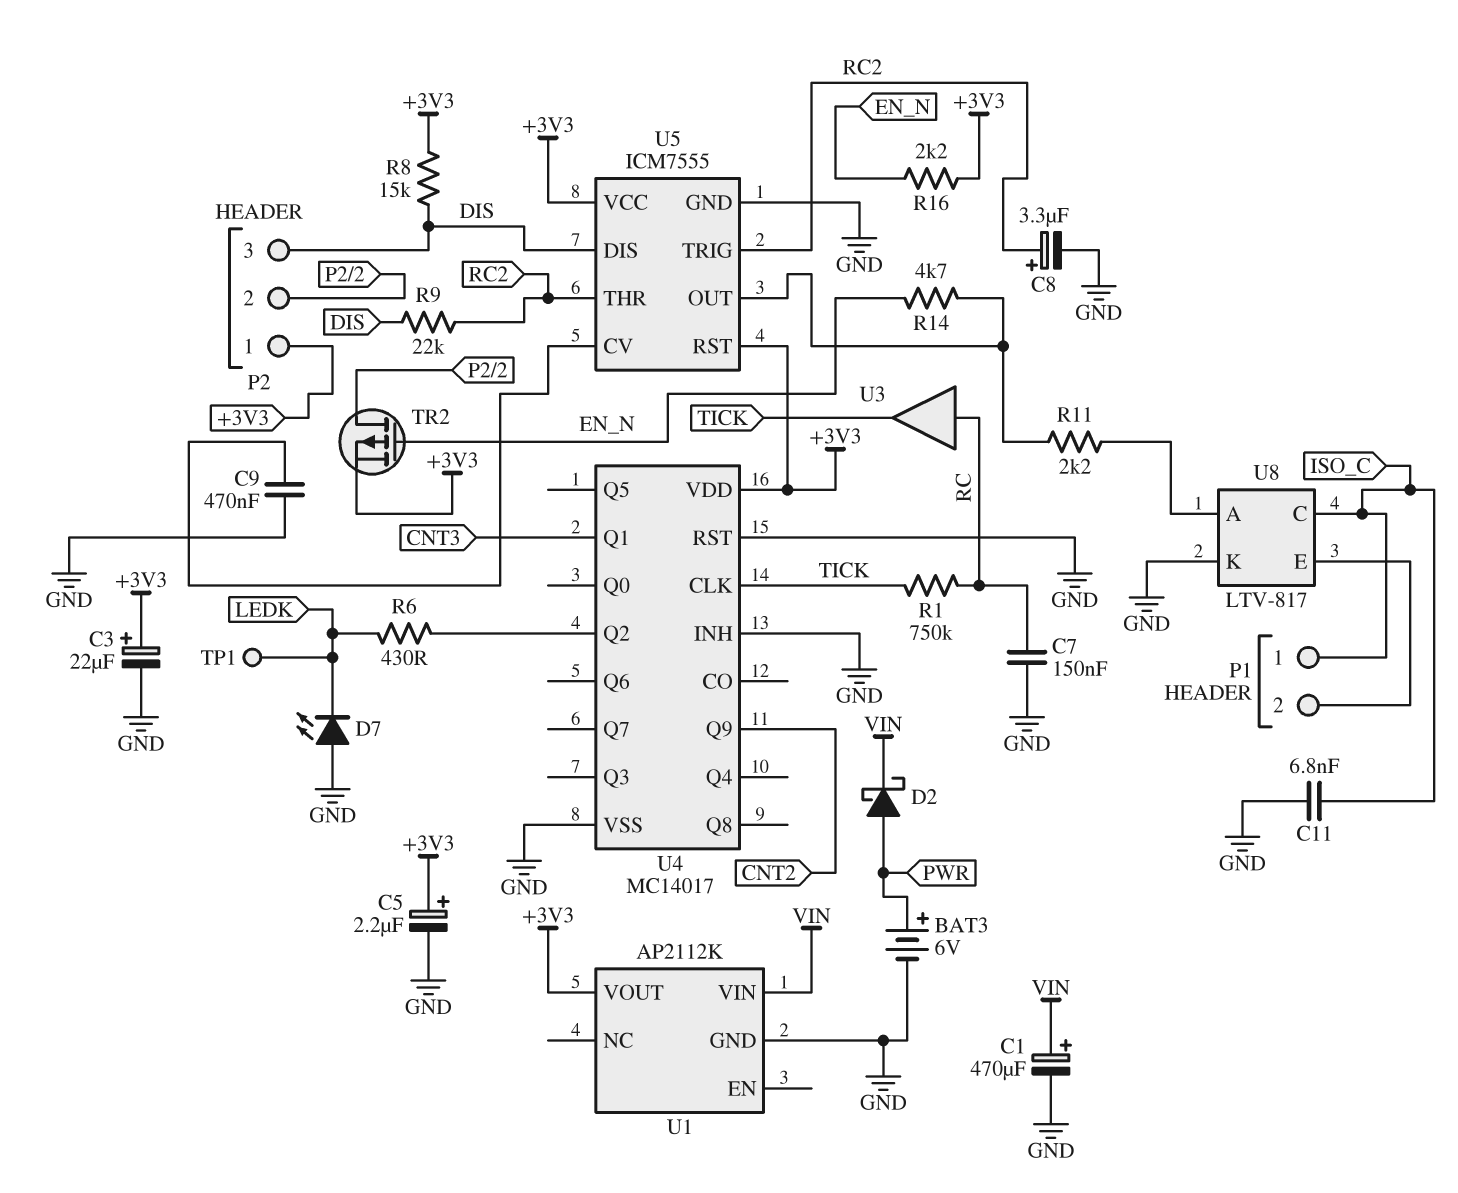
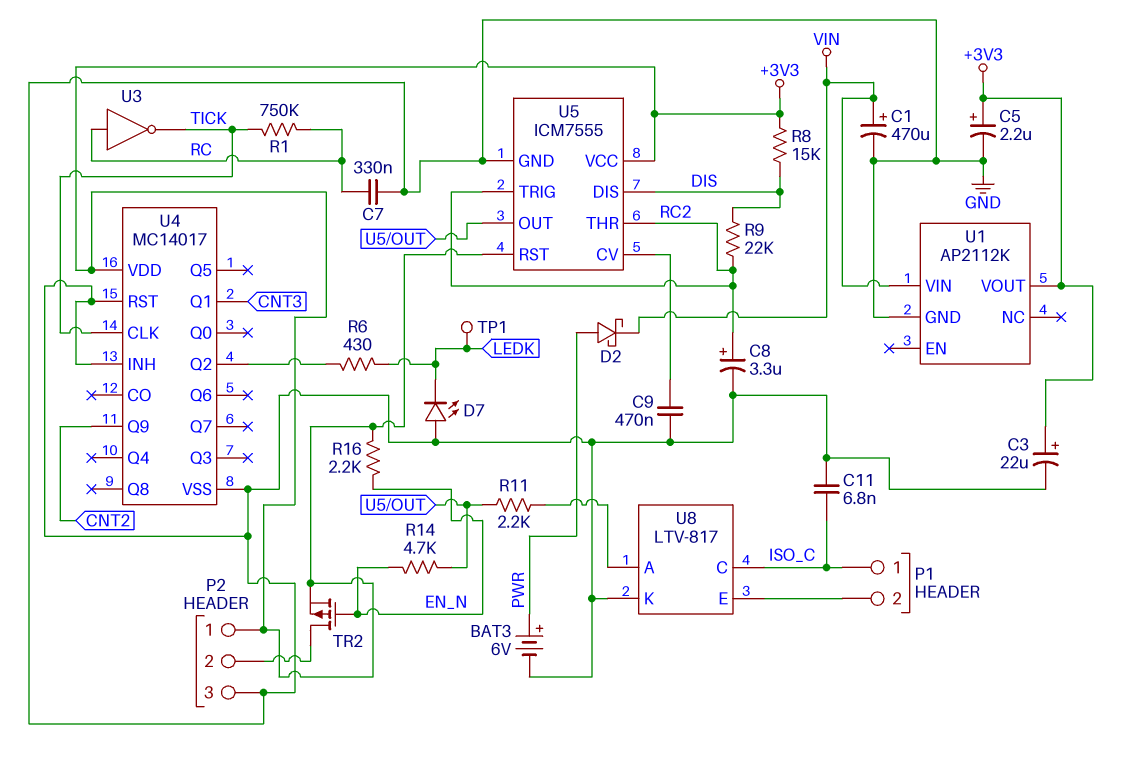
C7: 150nF (GND, RC) -> 330nF (GND, RC)
P2 pin 3: DIS -> GND
U3: buffer (in RC, out TICK) -> NOT (in RC, out TICK)

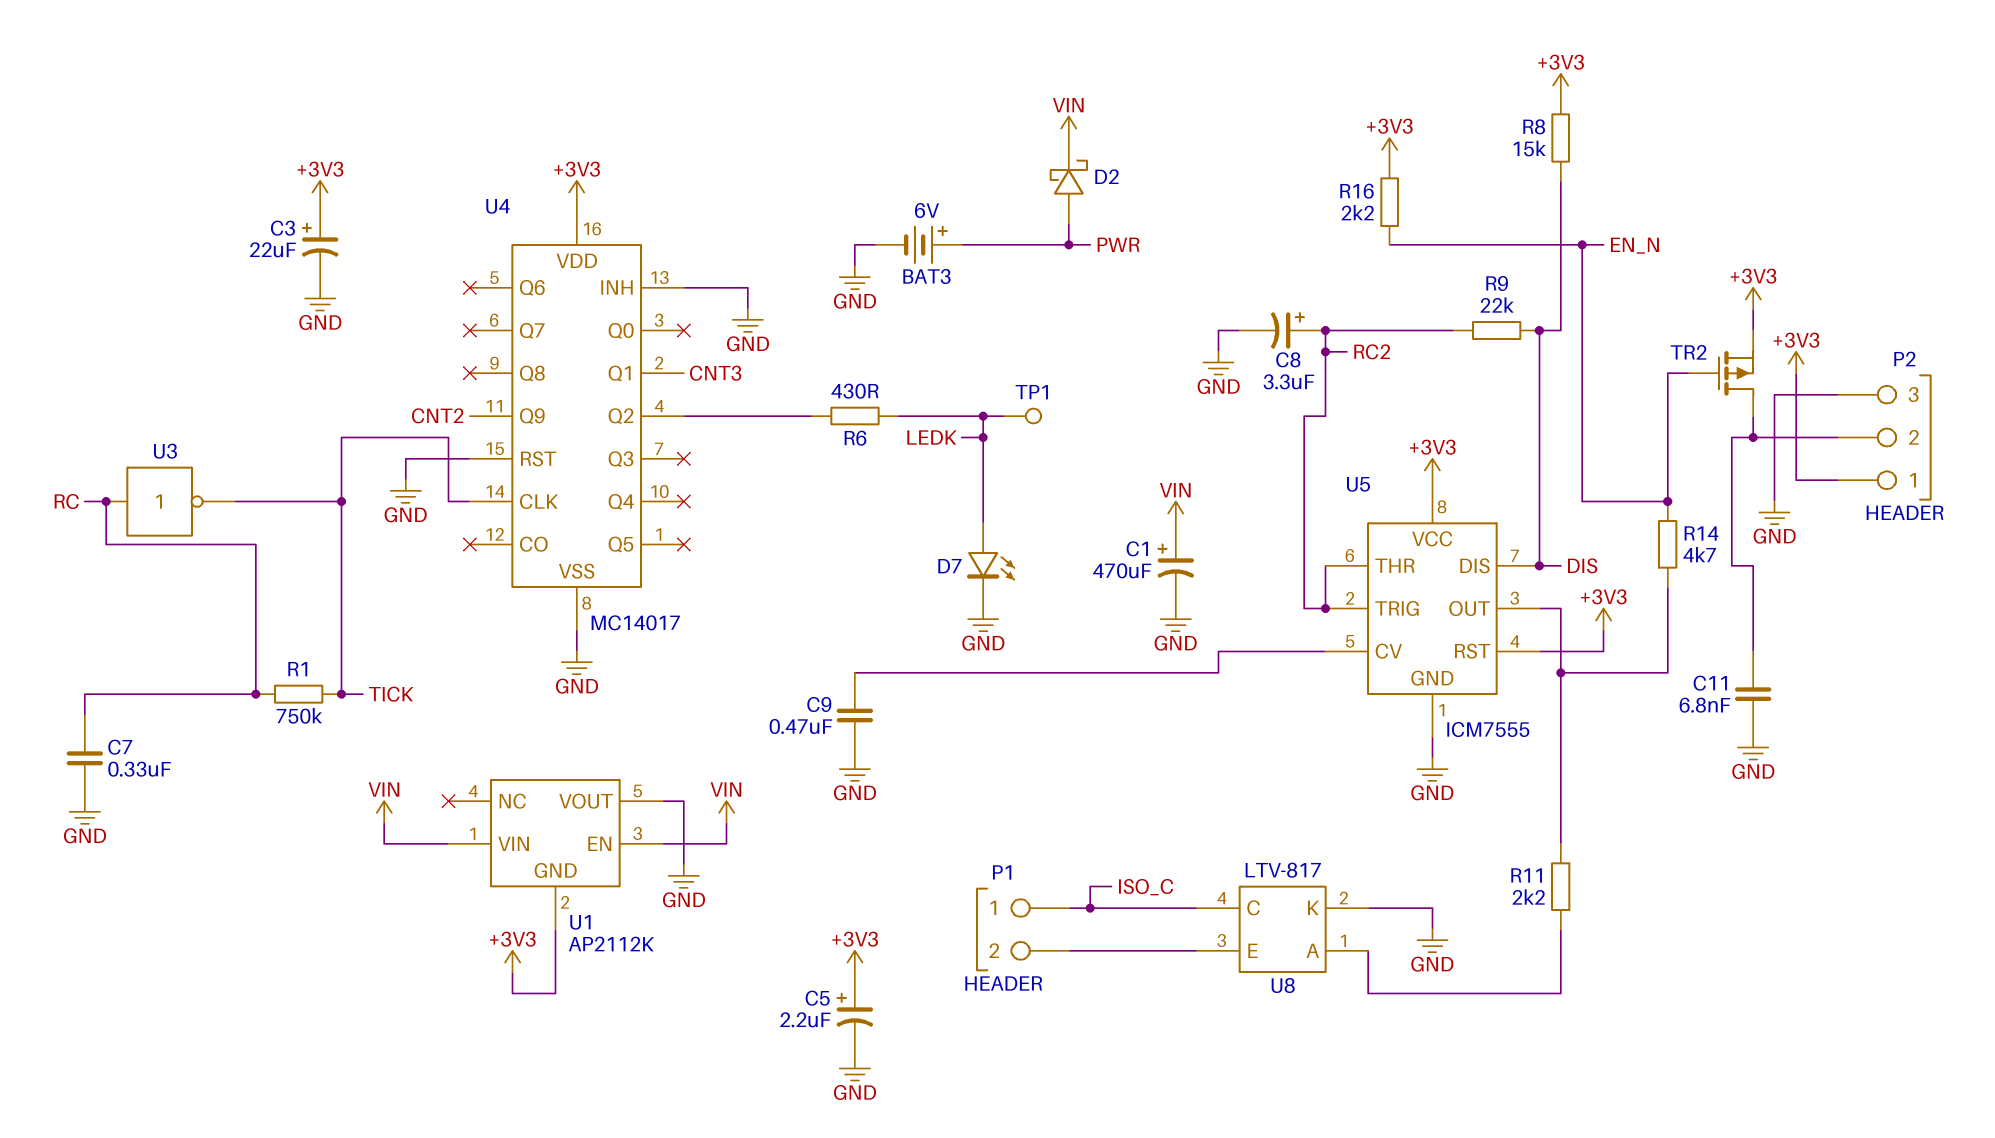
C11: 6.8nF (GND, ISO_C) -> 6.8nF (GND, P2/2)
D7: LED (A GND, K LEDK) -> LED (A LEDK, K GND)
U1 pin EN: none -> VIN
U1 pin GND: GND -> +3V3
U1 pin VOUT: +3V3 -> GND

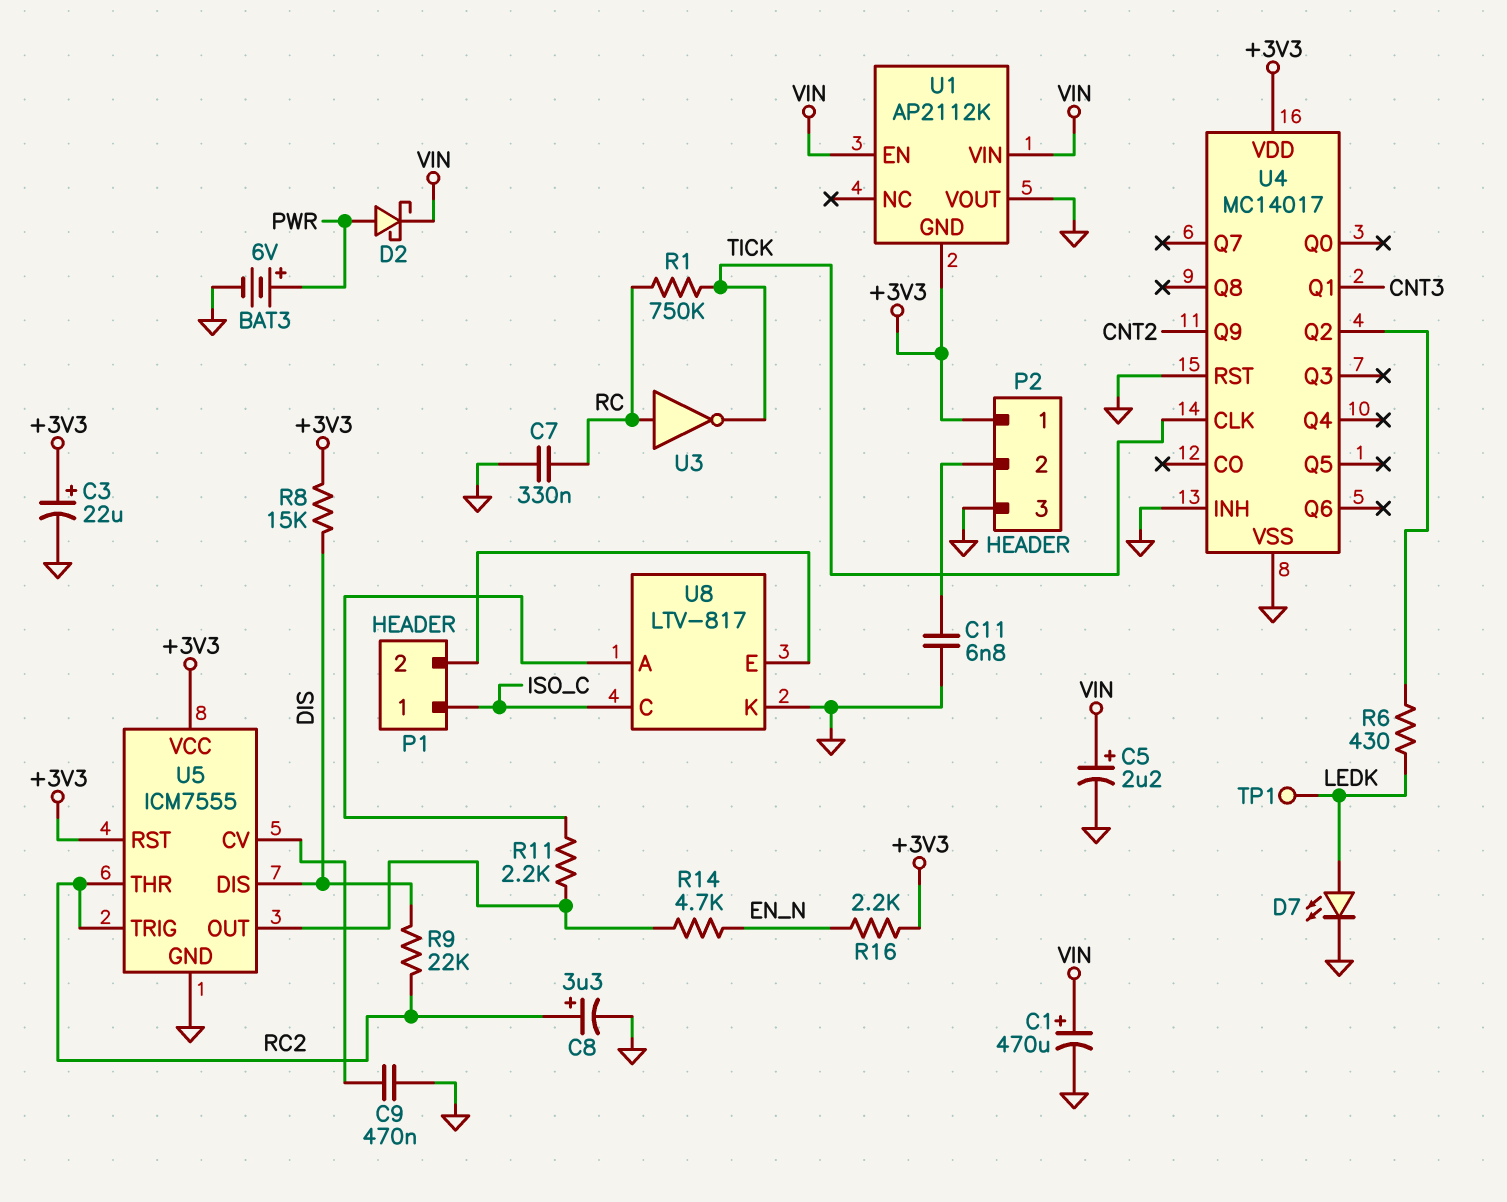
C5: 2.2uF (plus +3V3, minus GND) -> 2.2uF (plus VIN, minus GND)
TR2: PMOS (G EN_N, D P2/2, S +3V3) -> none

